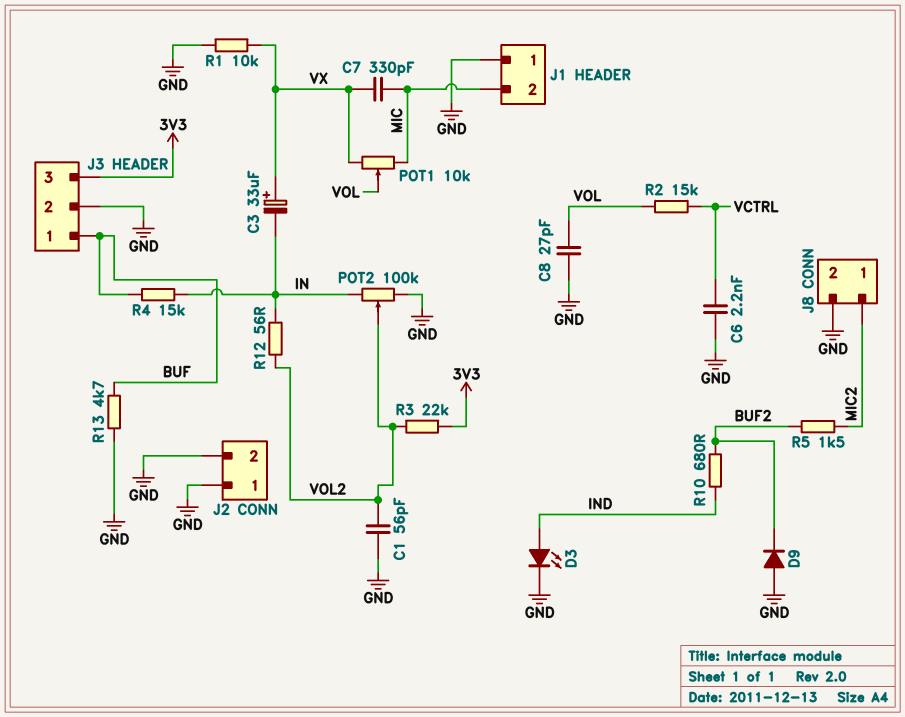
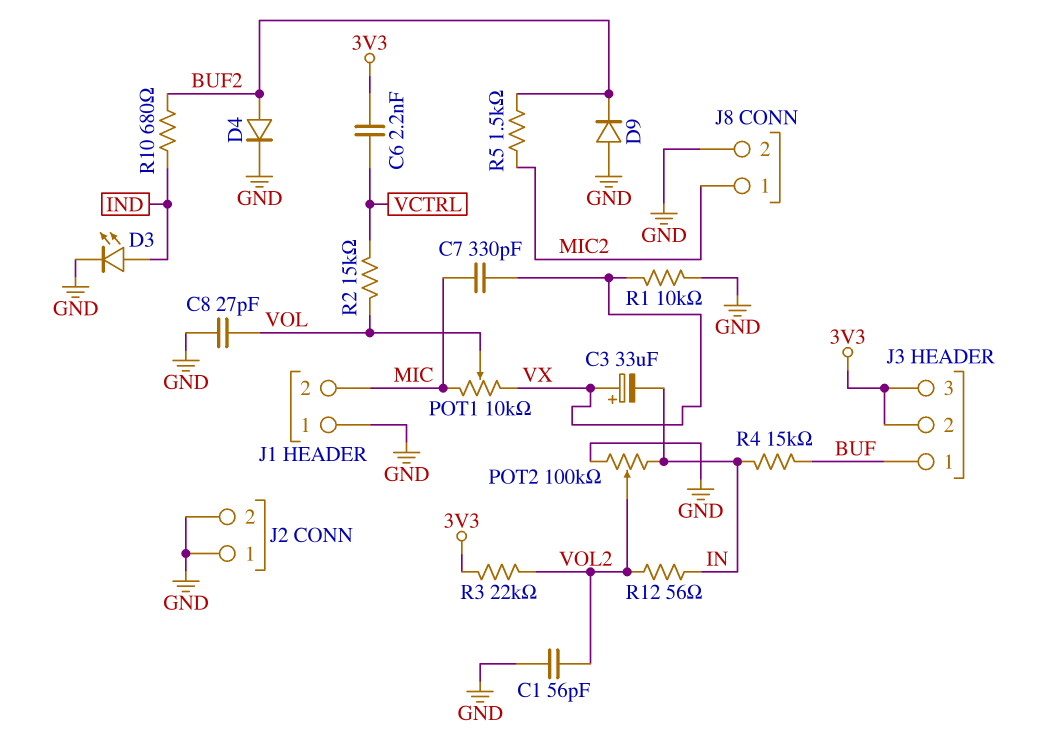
C6: 2.2nF (GND, VCTRL) -> 2.2nF (3V3, VCTRL)
D4: none -> diode (A BUF2, K GND)
J3 pin 2: GND -> 3V3
R13: 4.7k (BUF, GND) -> none

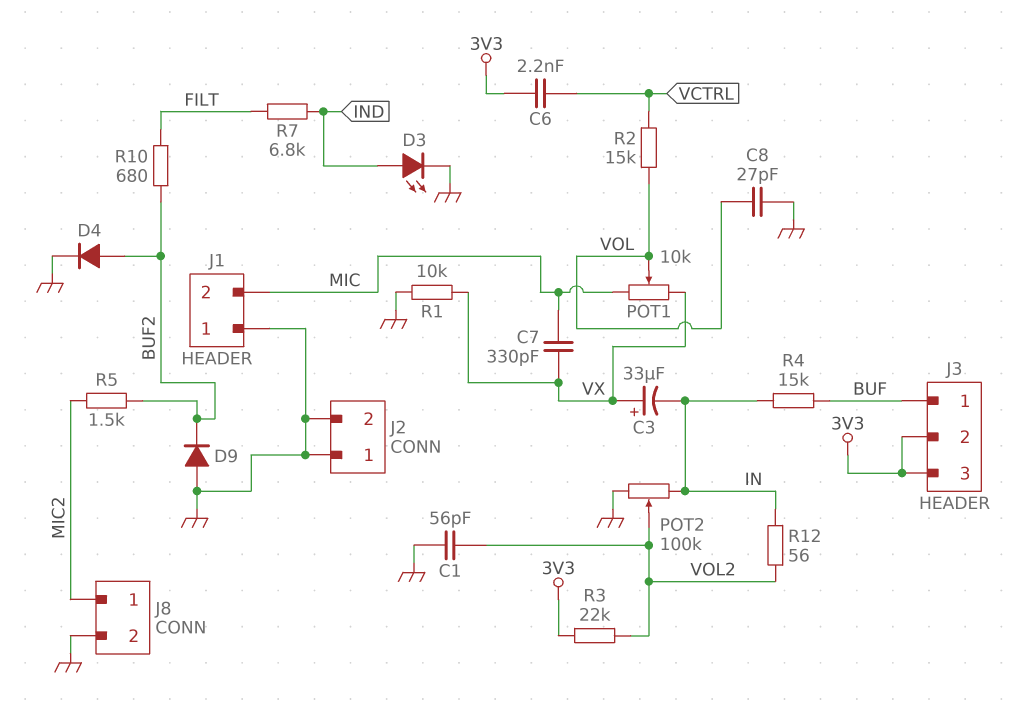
R7: none -> 6.8k (FILT, IND)
R10: 680 (BUF2, IND) -> 680 (BUF2, FILT)

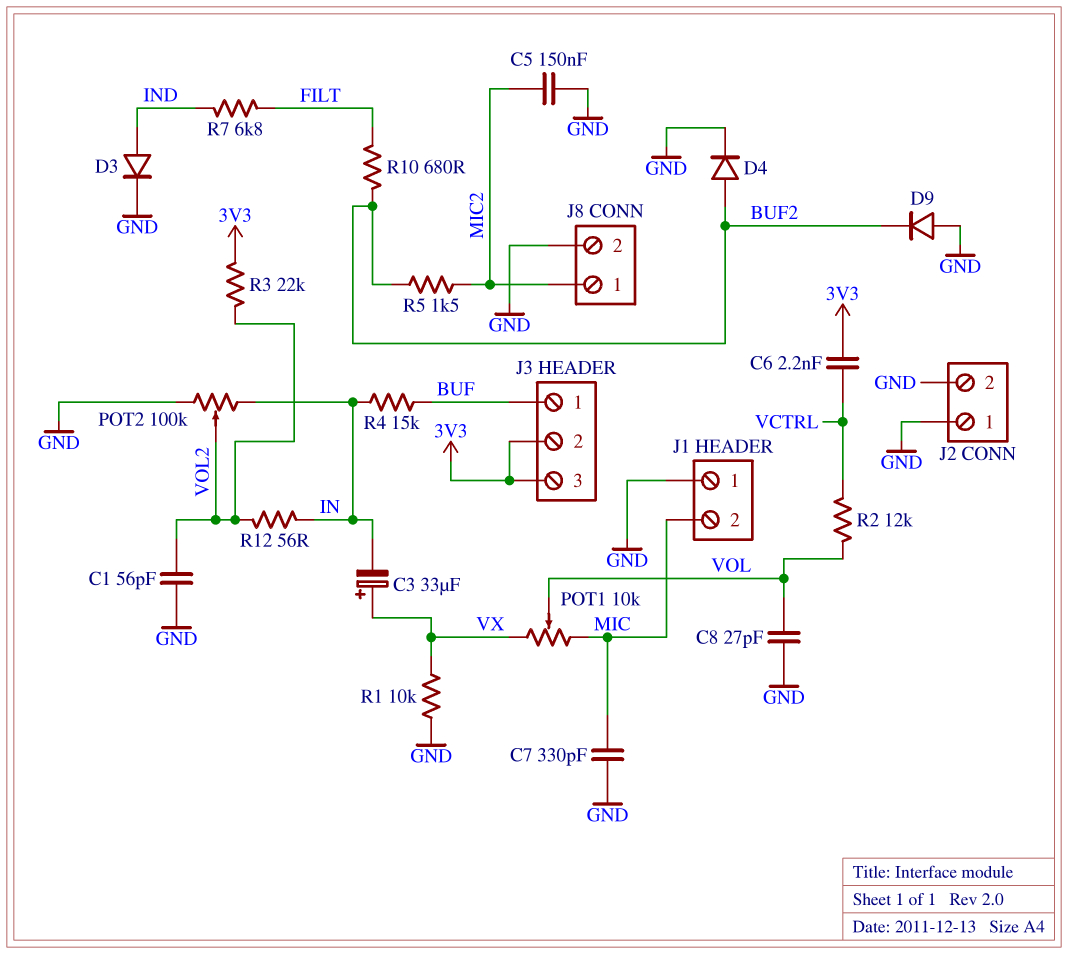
C5: none -> 150nF (GND, MIC2)
C7: 330pF (MIC, VX) -> 330pF (GND, MIC)
D3: LED (A IND, K GND) -> diode (A IND, K GND)
R2: 15k (VCTRL, VOL) -> 12k (VCTRL, VOL)

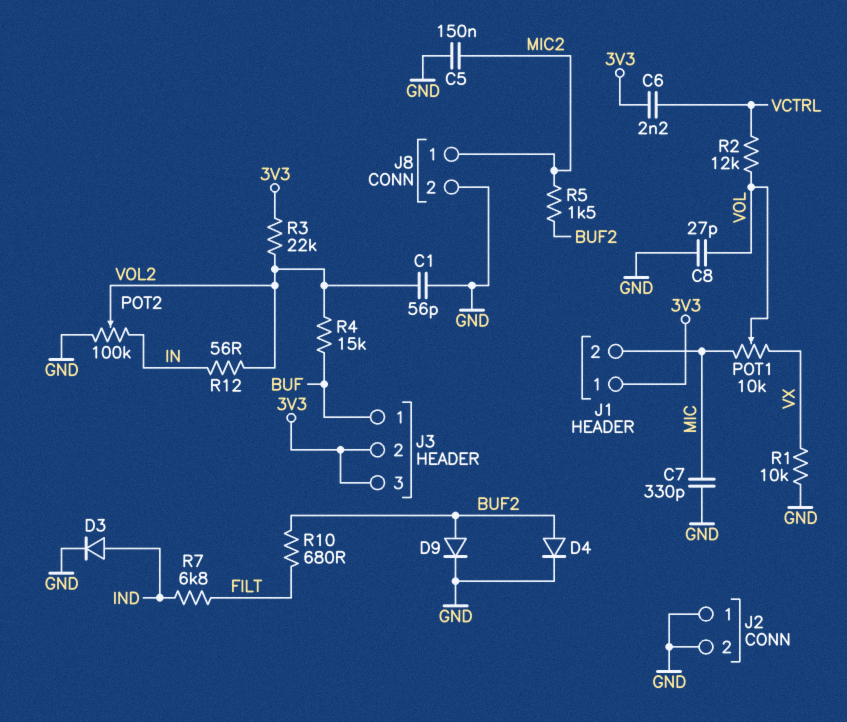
C3: 33uF (plus VX, minus IN) -> none
D9: diode (A GND, K BUF2) -> diode (A BUF2, K GND)
J1 pin 1: GND -> 3V3
R4: 15k (BUF, IN) -> 15k (BUF, VOL2)

